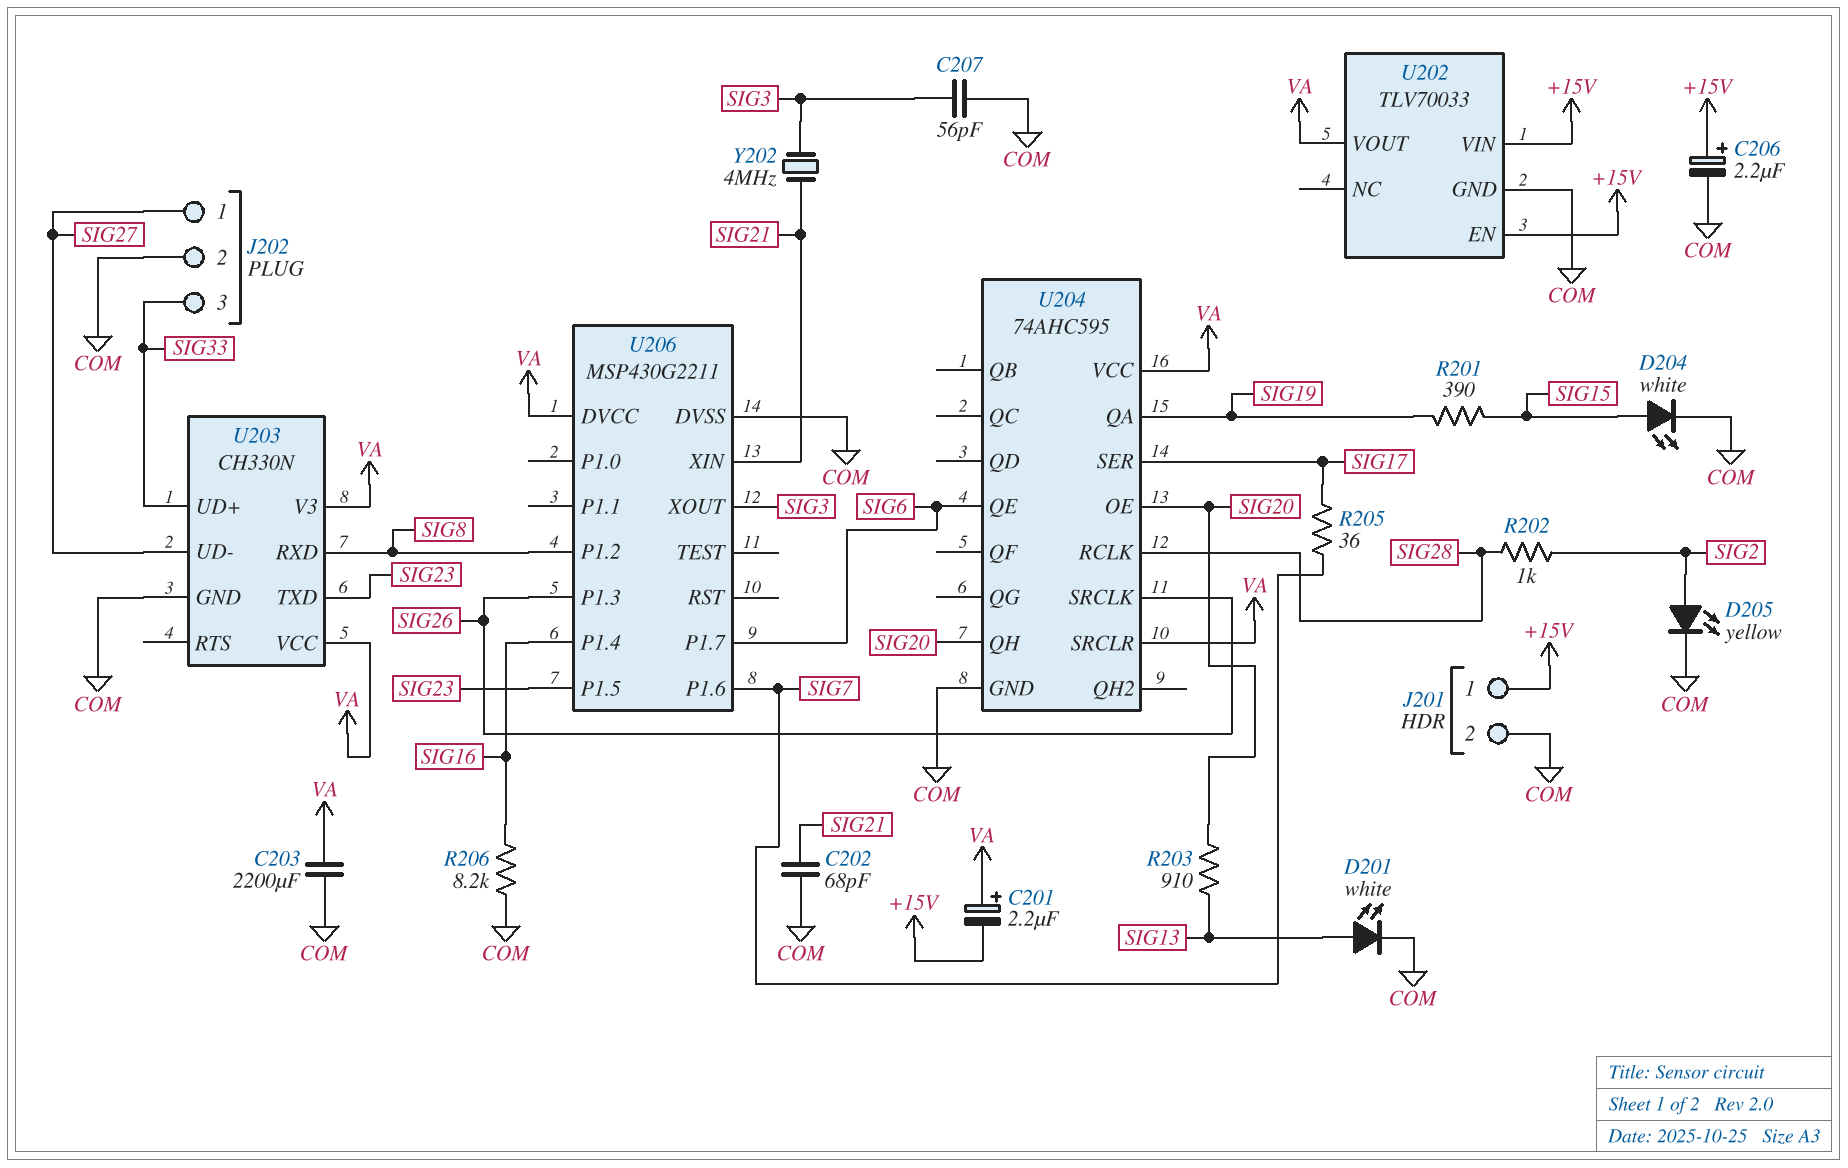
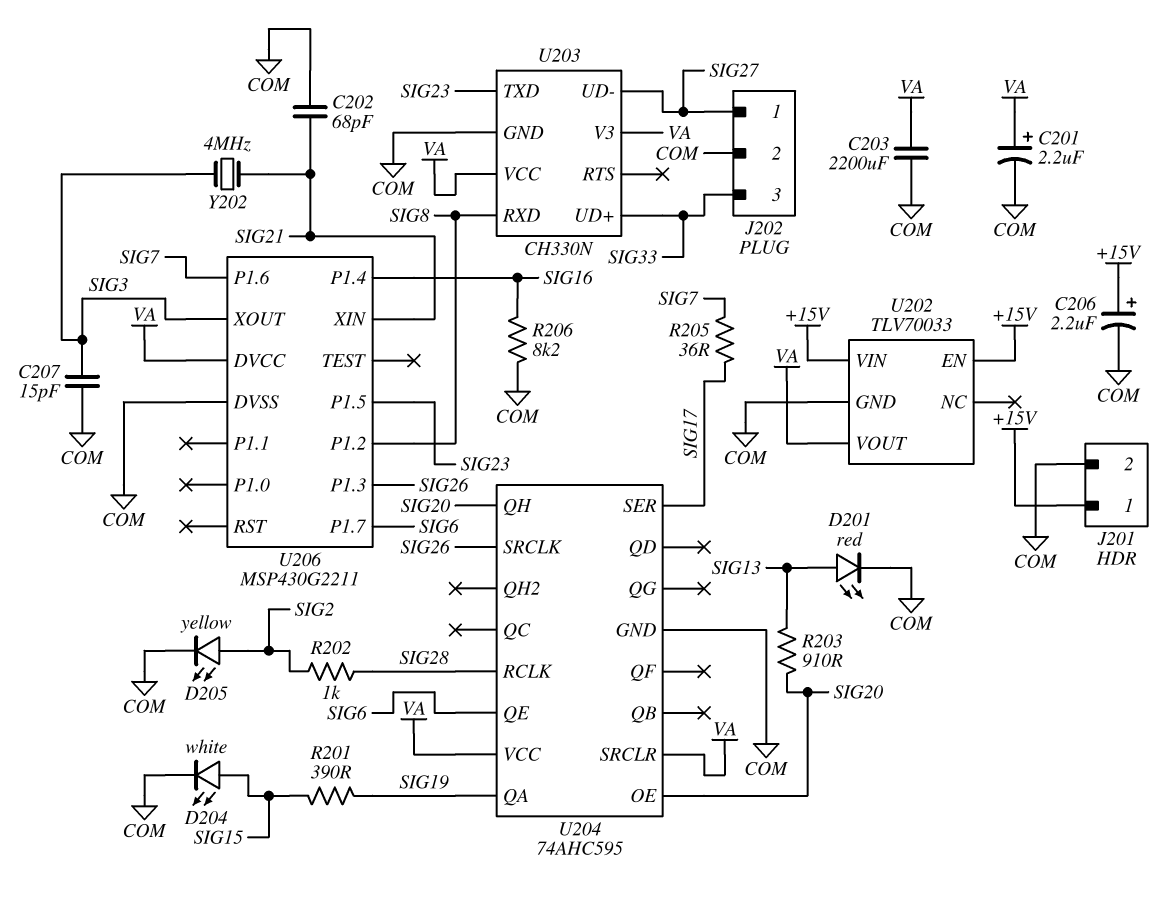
C201: 2.2uF (plus VA, minus +15V) -> 2.2uF (plus VA, minus COM)
C207: 56pF (COM, SIG3) -> 15pF (COM, SIG3)
D201: LED white (A SIG13, K COM) -> LED red (A SIG13, K COM)

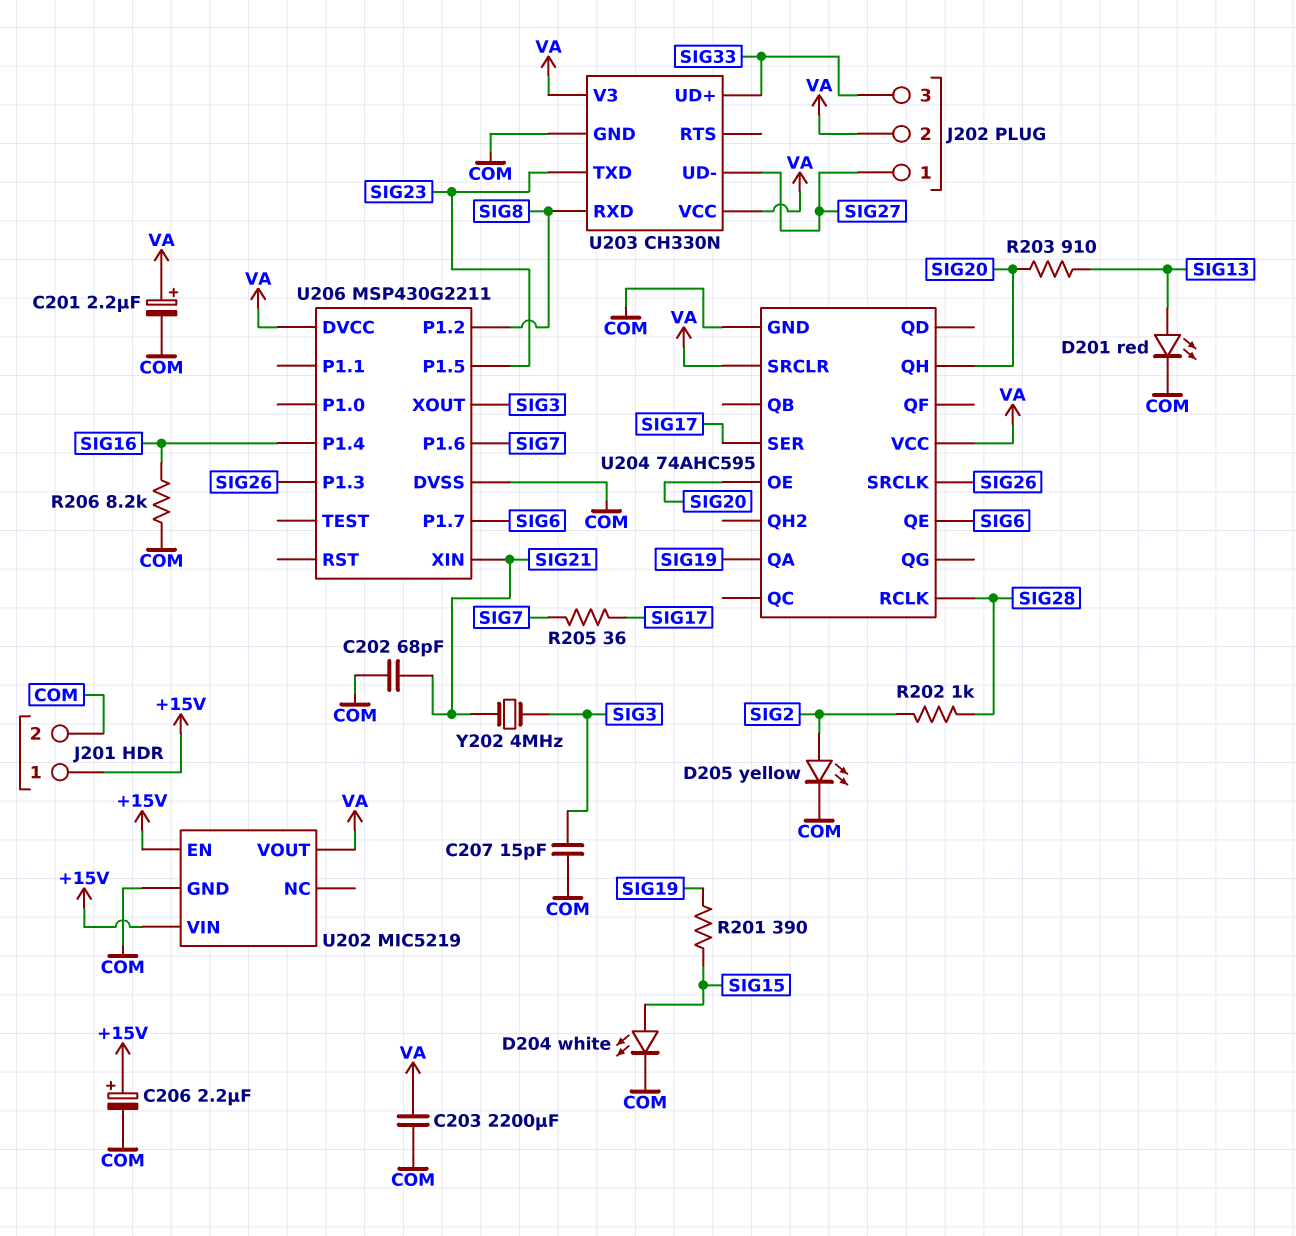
J202 pin 2: COM -> VA
U202: TLV70033 -> MIC5219

